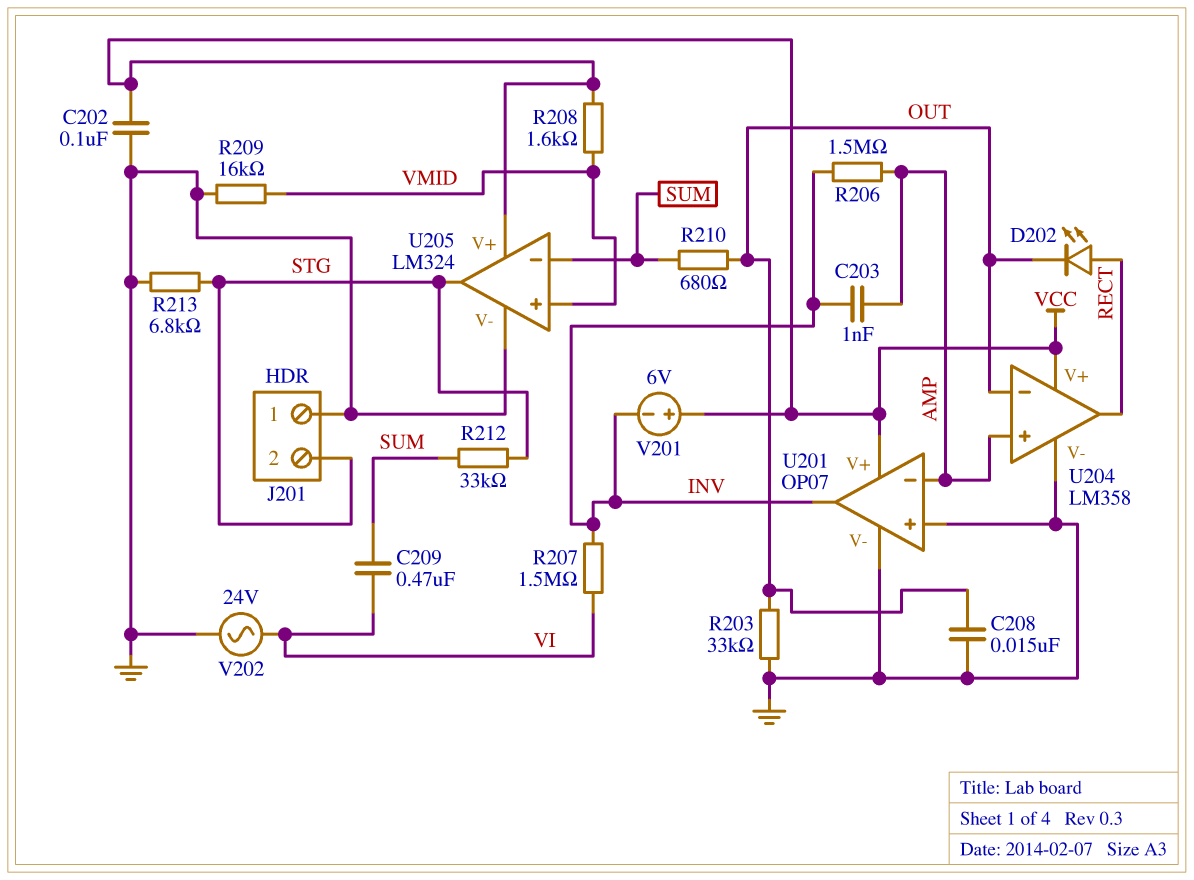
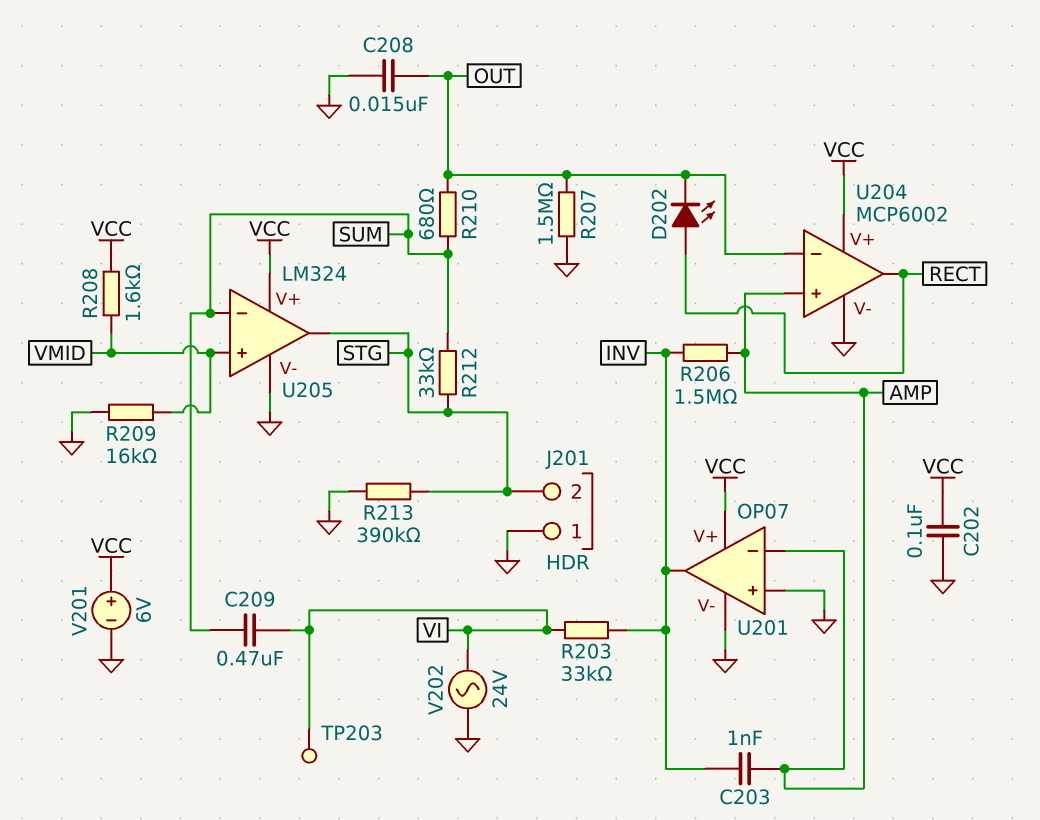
R203: 33k (GND, OUT) -> 33k (INV, VI)
R207: 1.5M (INV, VI) -> 1.5M (GND, OUT)
R213: 6.8k (GND, STG) -> 390k (GND, STG)
TP203: none -> test point (VI)
U204: LM358 -> MCP6002
V201: 6V (plus VCC, minus INV) -> 6V (plus VCC, minus GND)

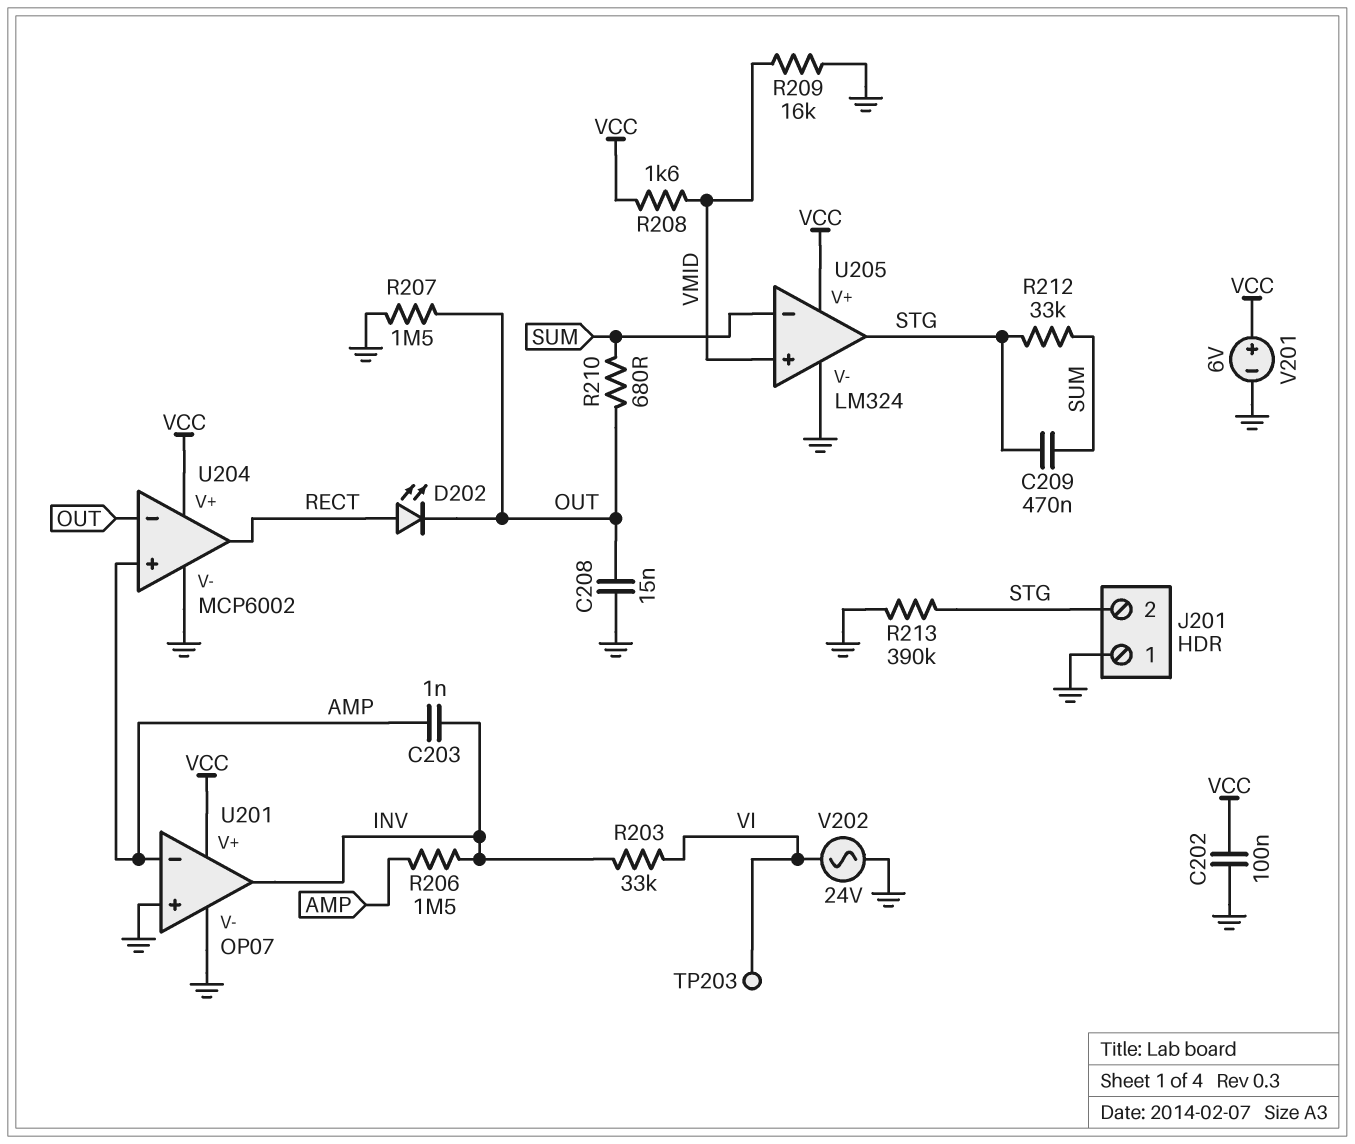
C209: 470nF (SUM, VI) -> 470nF (STG, SUM)

